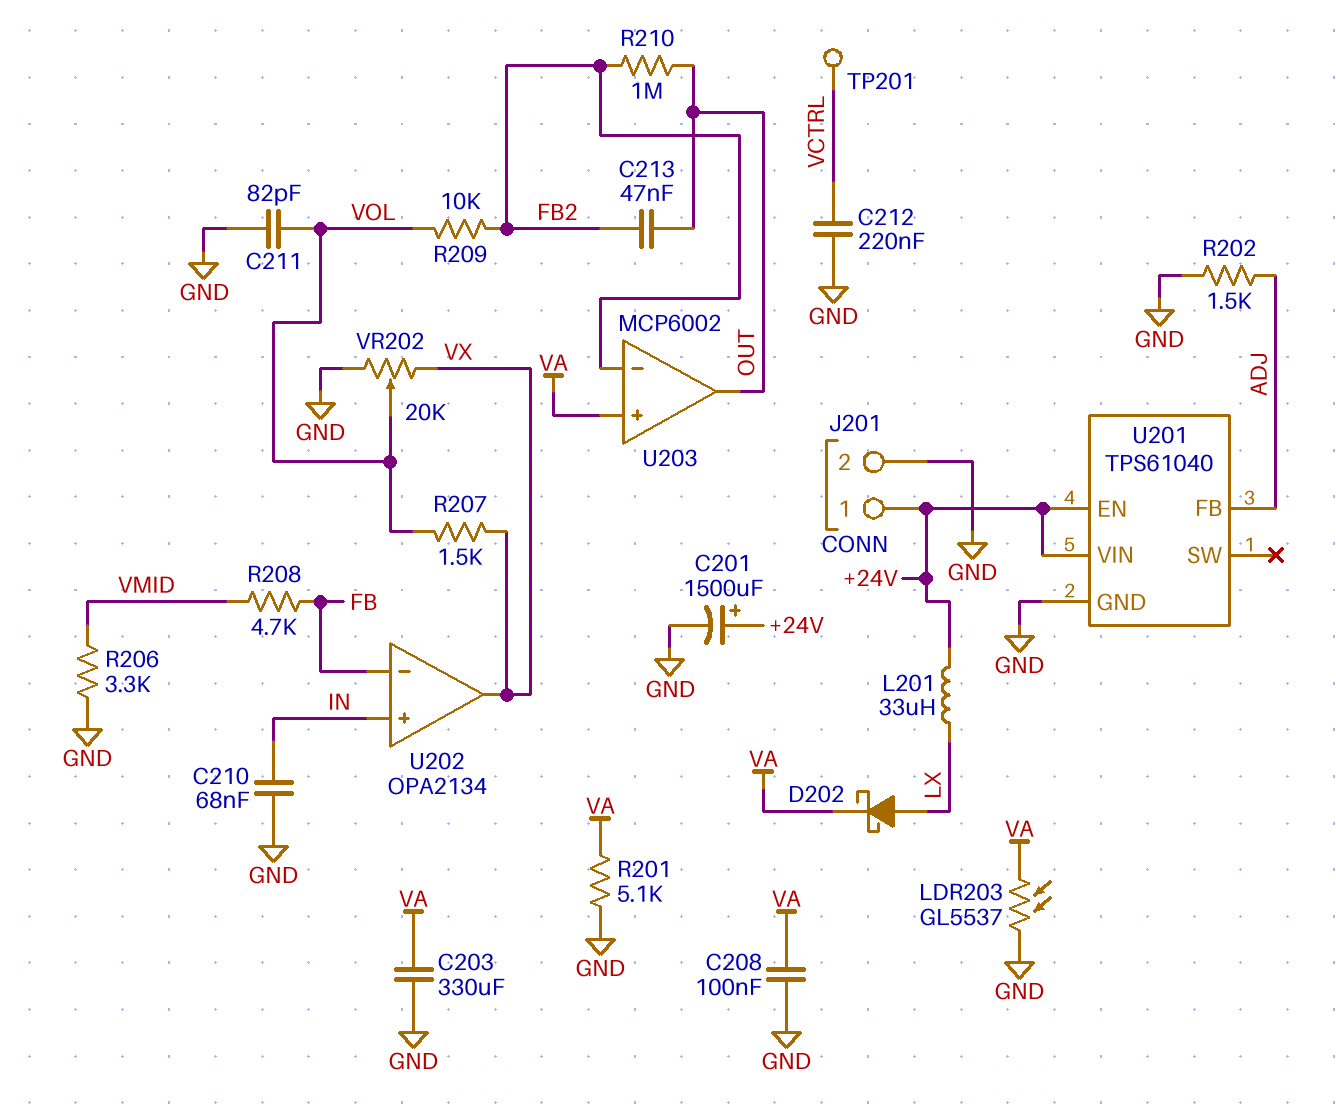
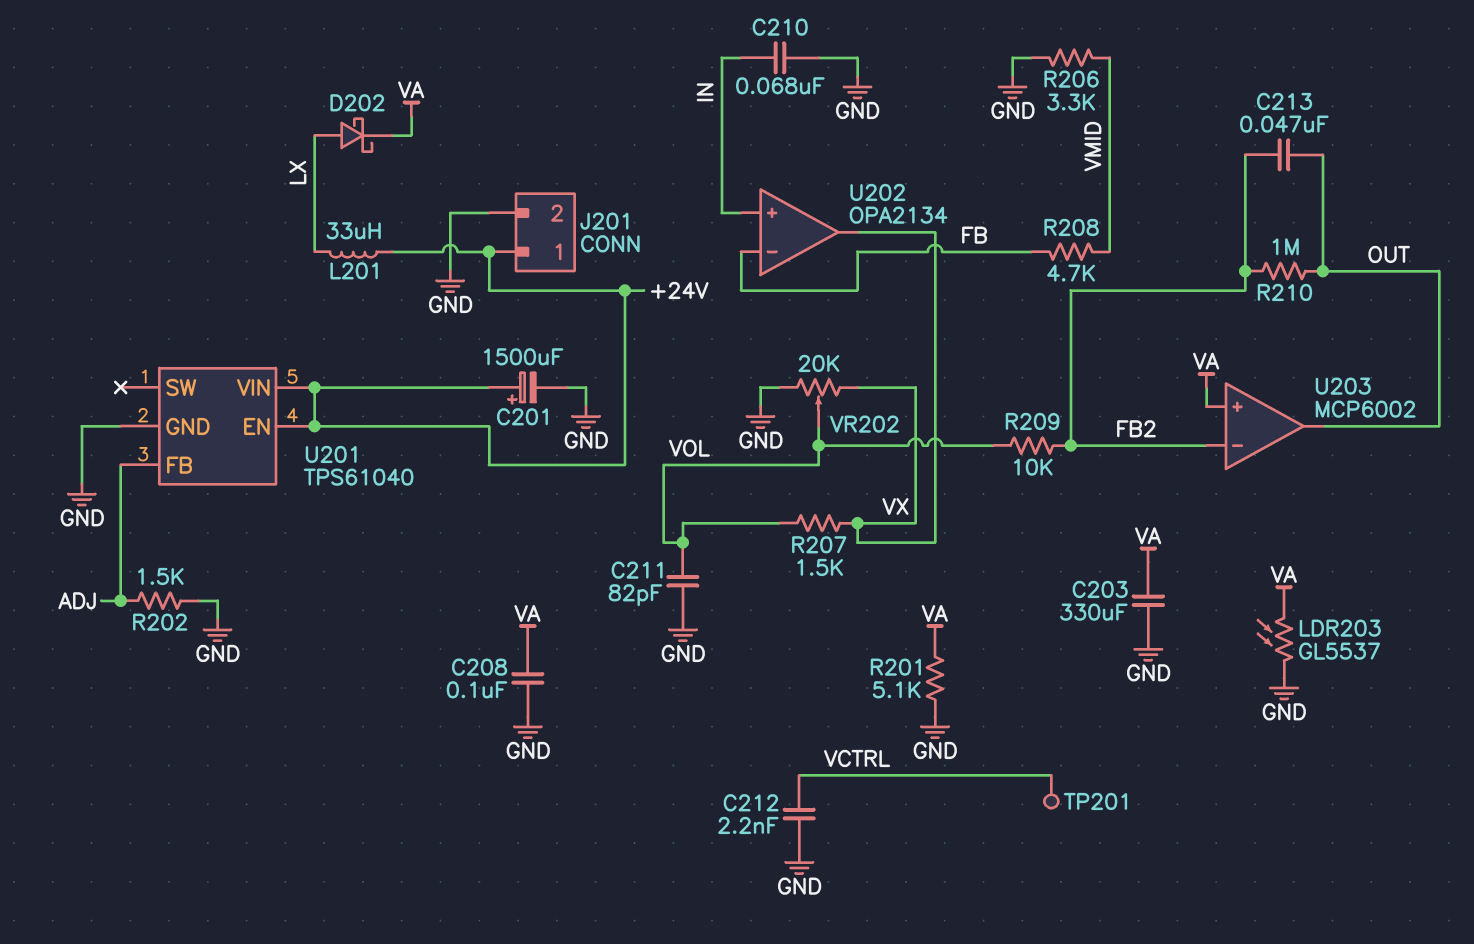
C212: 220nF (GND, VCTRL) -> 2.2nF (GND, VCTRL)

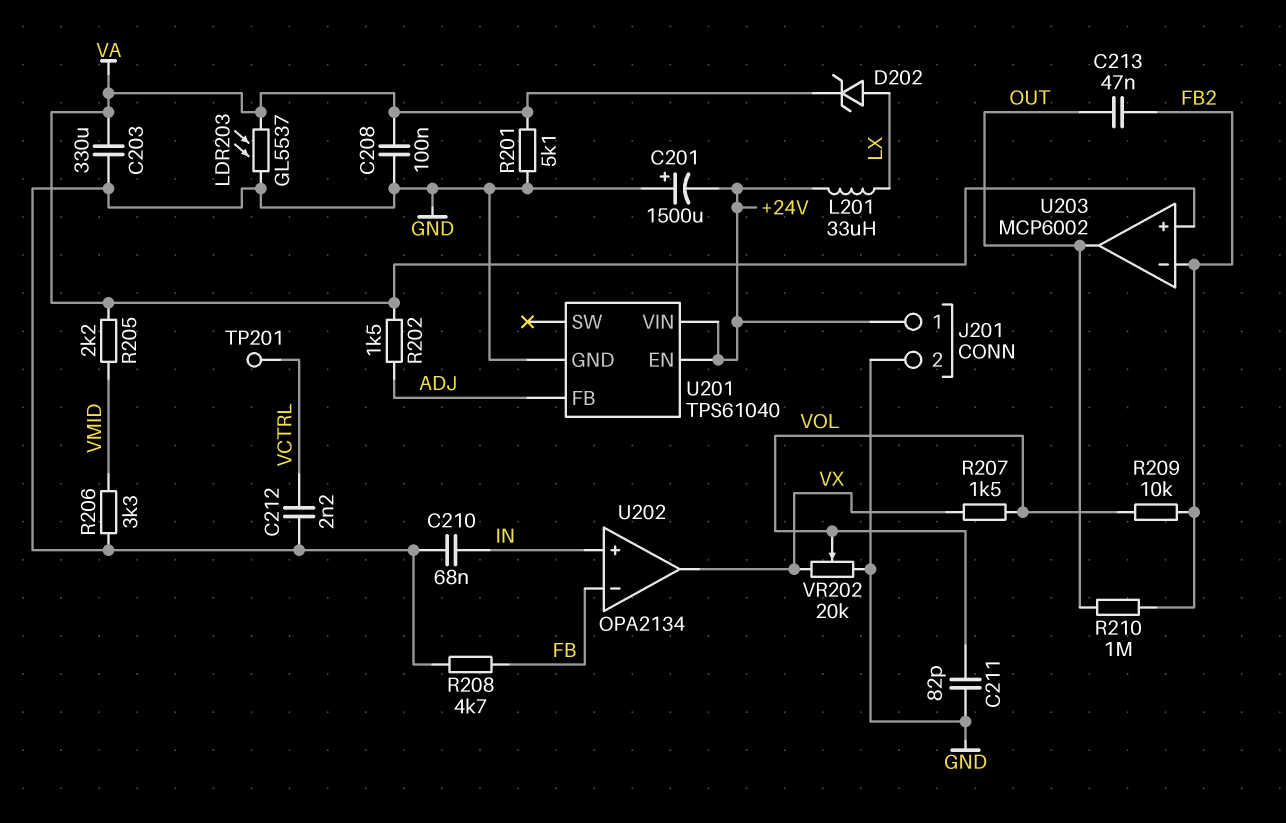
C201: 1500uF (plus +24V, minus GND) -> 1500uF (plus GND, minus +24V)
D202: schottky (A LX, K VA) -> zener (A LX, K VA)
R202: 1.5k (ADJ, GND) -> 1.5k (ADJ, VA)
R205: none -> 2.2k (VA, VMID)
R208: 4.7k (FB, VMID) -> 4.7k (FB, GND)

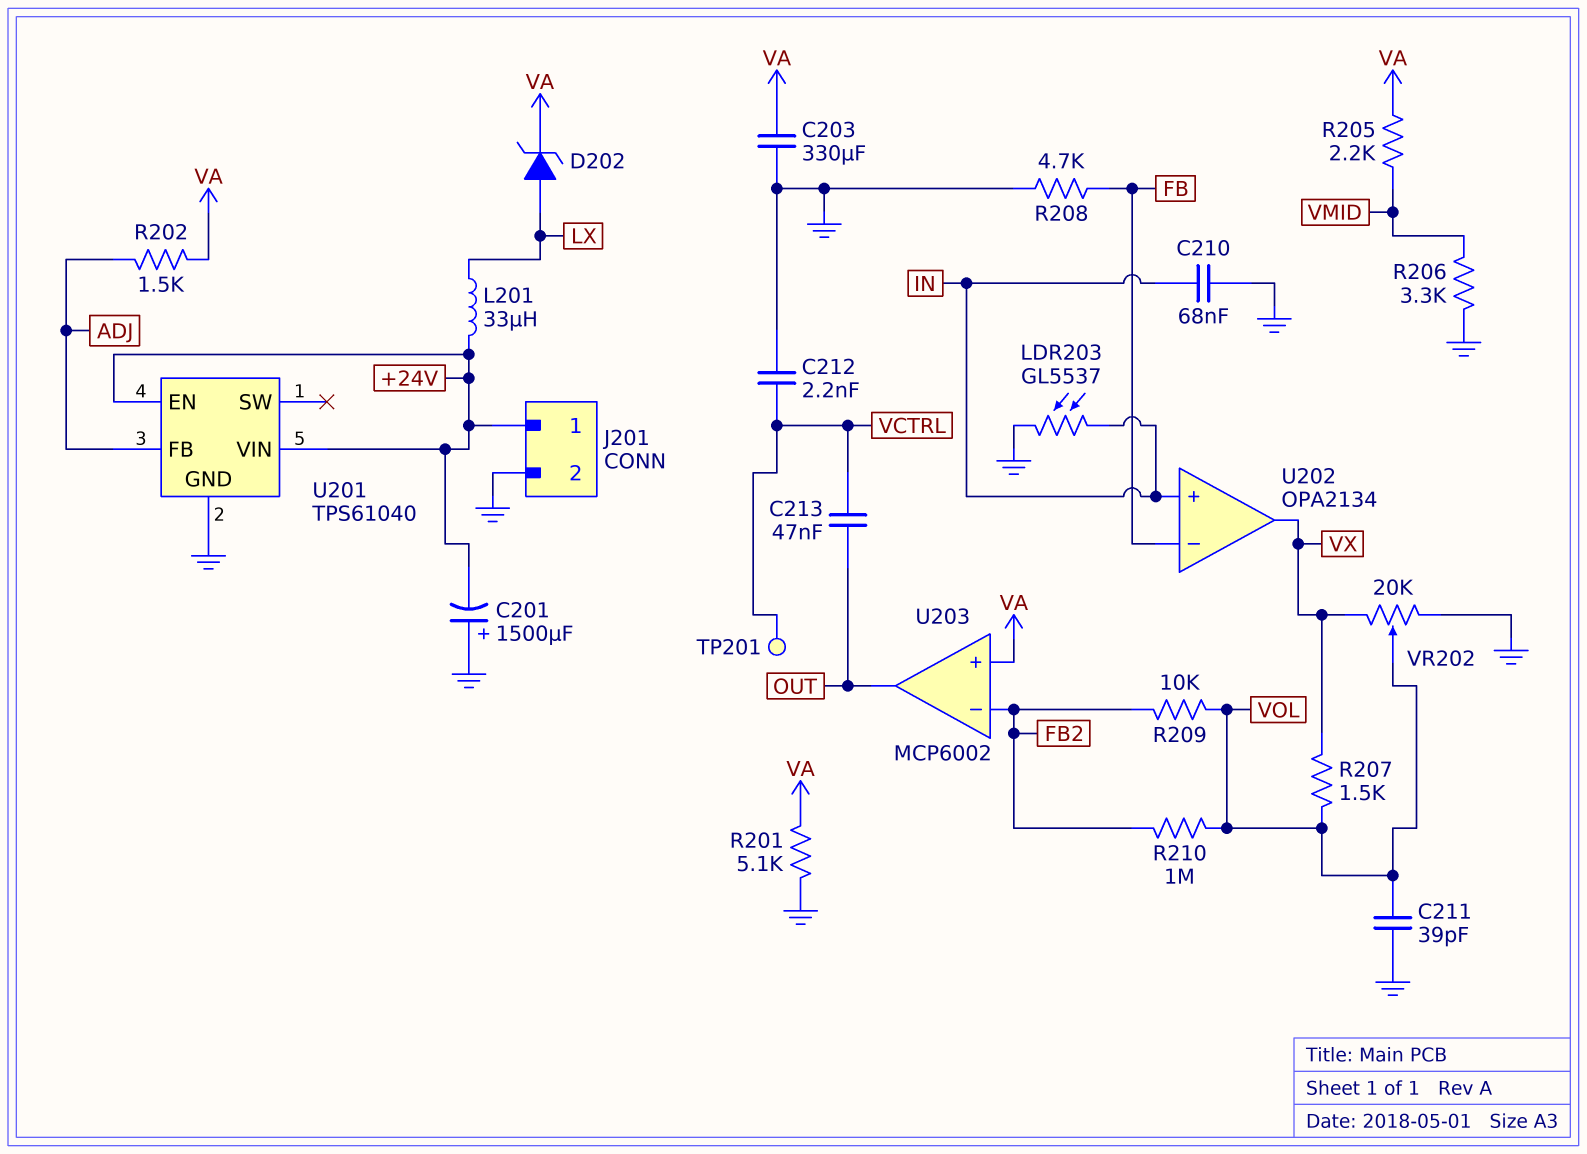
C208: 100nF (GND, VA) -> none
C211: 82pF (GND, VOL) -> 39pF (GND, VOL)
C213: 47nF (FB2, OUT) -> 47nF (OUT, VCTRL)
LDR203: GL5537 (GND, VA) -> GL5537 (GND, IN)
R210: 1M (FB2, OUT) -> 1M (FB2, VOL)

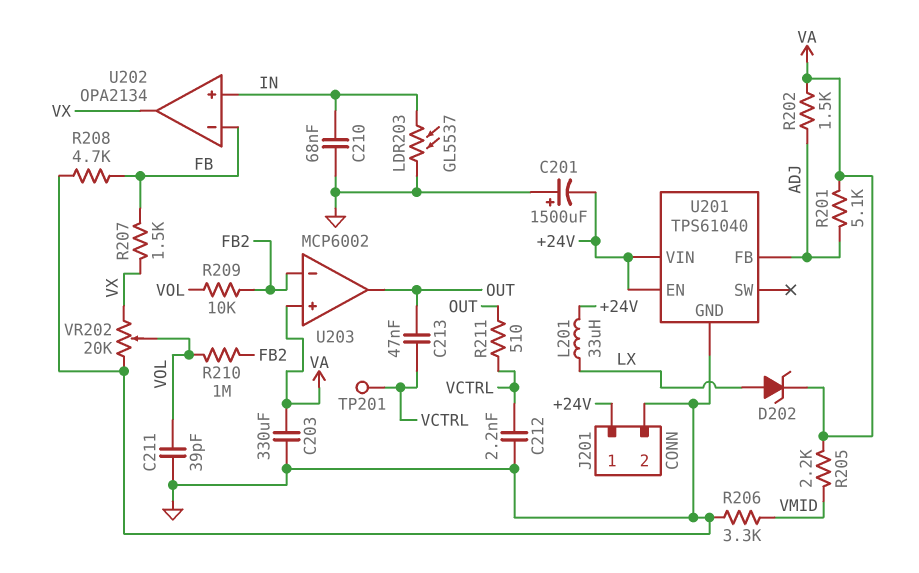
R201: 5.1k (GND, VA) -> 5.1k (ADJ, VA)
R207: 1.5k (VOL, VX) -> 1.5k (FB, VX)
R211: none -> 510 (OUT, VCTRL)

